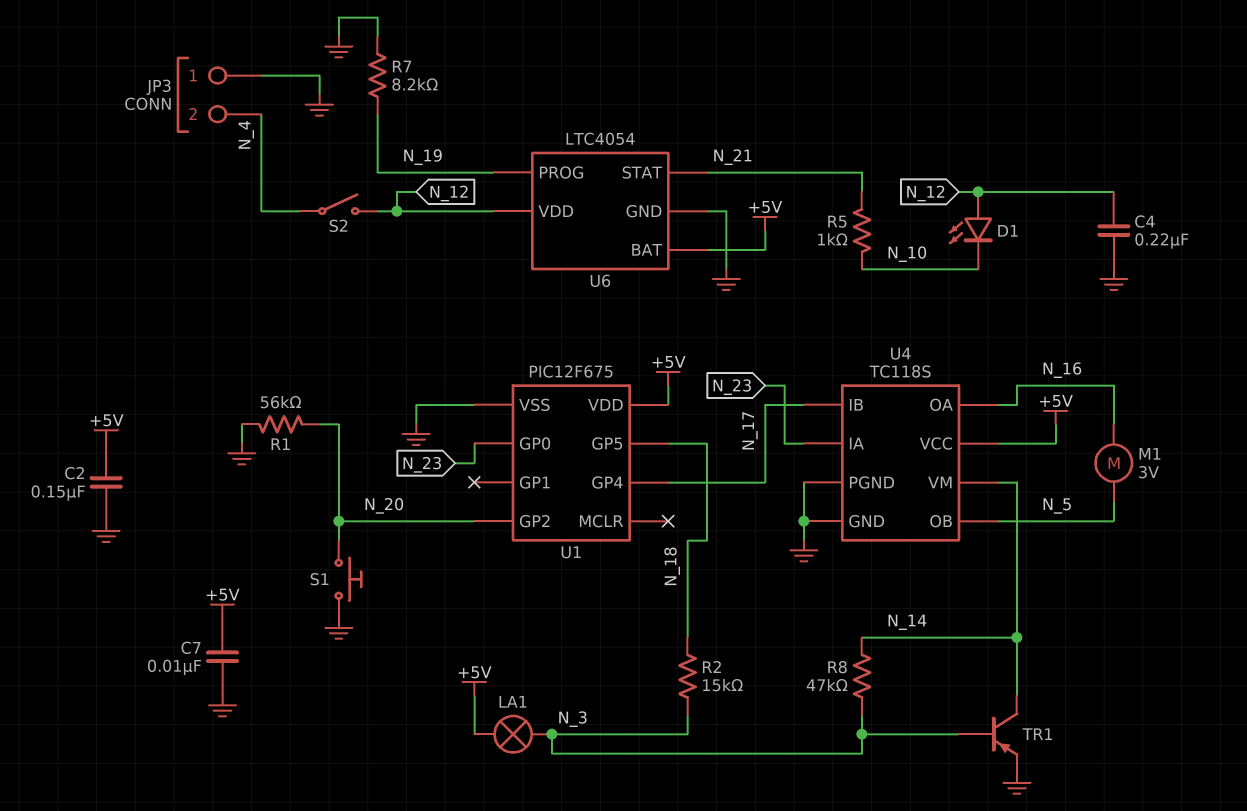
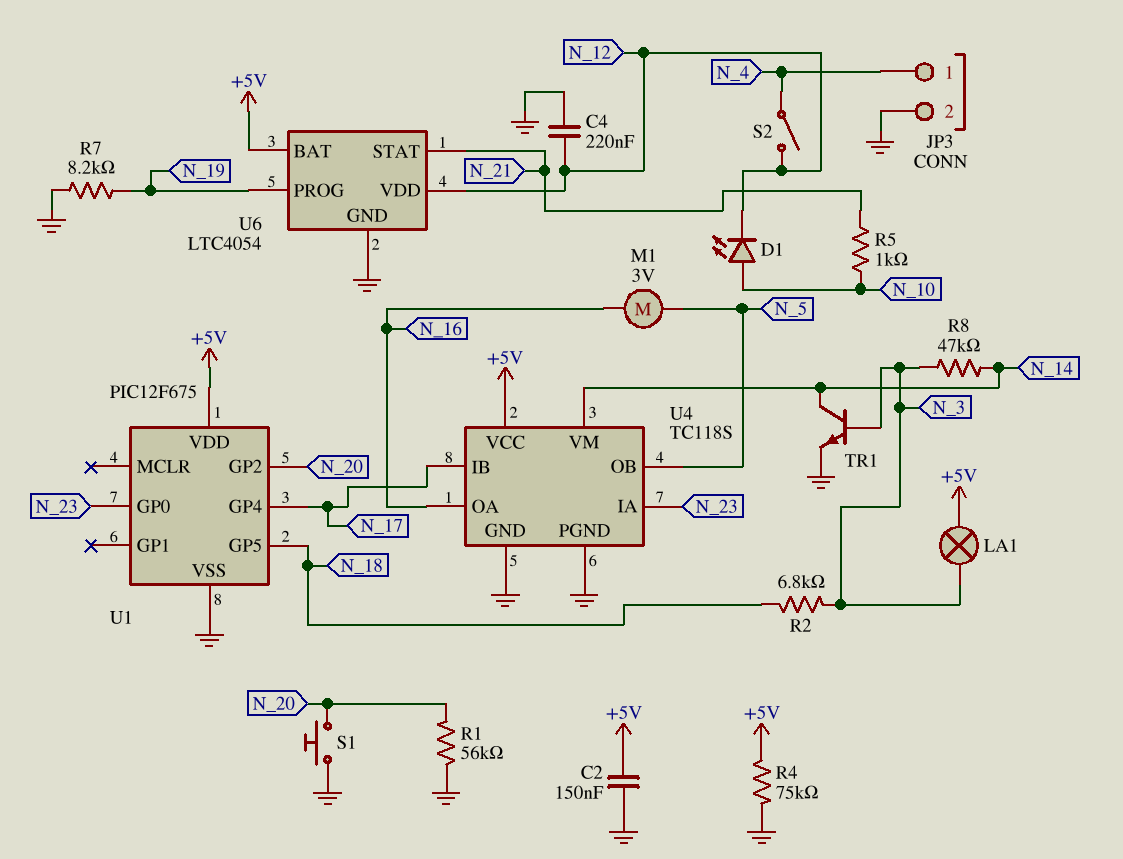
C7: 10nF (+5V, GND) -> none
D1: LED (A N_12, K N_10) -> LED (A N_10, K N_12)
JP3 pin 1: GND -> N_4
JP3 pin 2: N_4 -> GND
R2: 15k (N_3, N_18) -> 6.8k (N_3, N_18)
R4: none -> 75k (+5V, GND)
TR1: PNP (B N_3, C N_14, E GND) -> NPN (B N_3, C N_14, E GND)

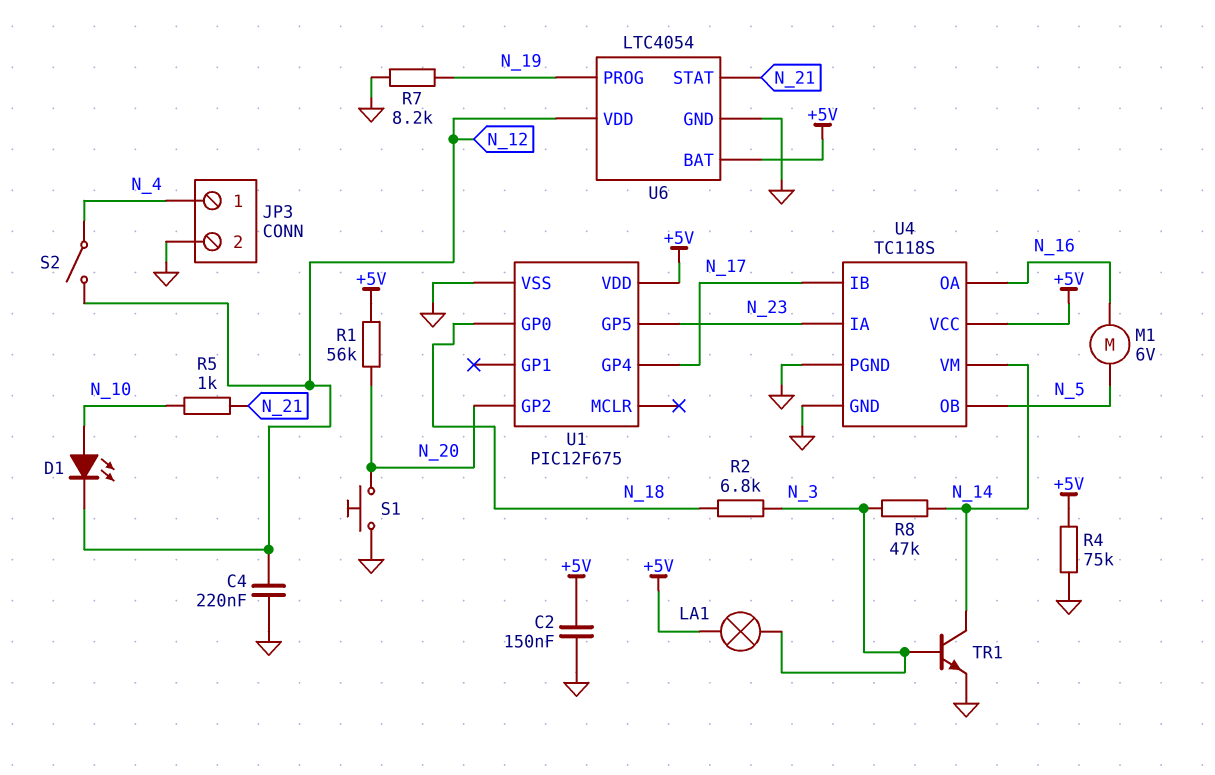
M1: motor 3V (N_5, N_16) -> motor 6V (N_5, N_16)
R1: 56k (GND, N_20) -> 56k (+5V, N_20)
U1 pin GP0: N_23 -> N_18
U1 pin GP5: N_18 -> N_23

